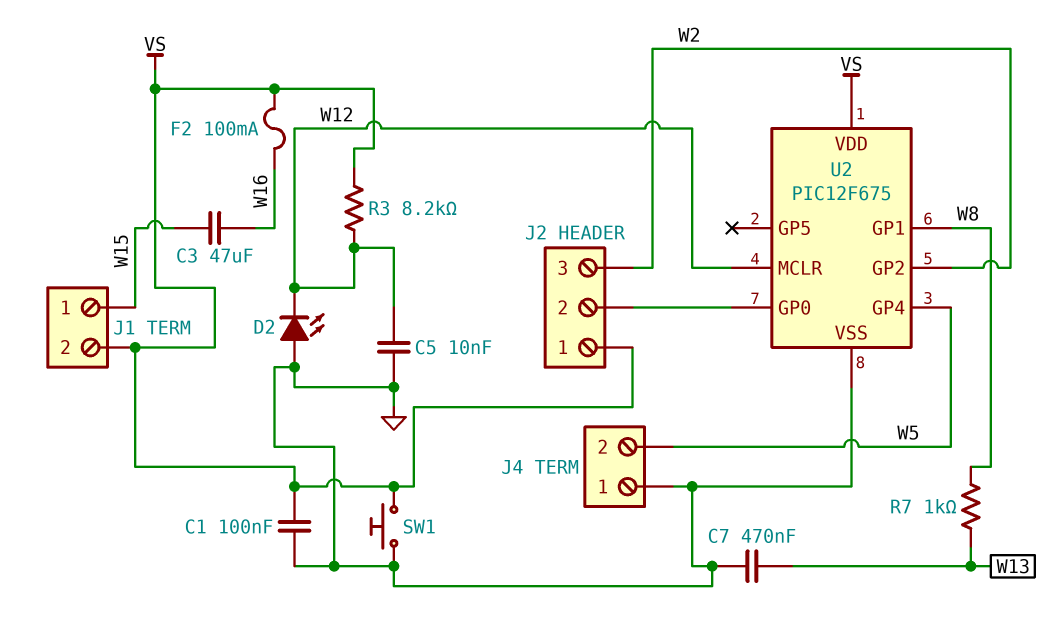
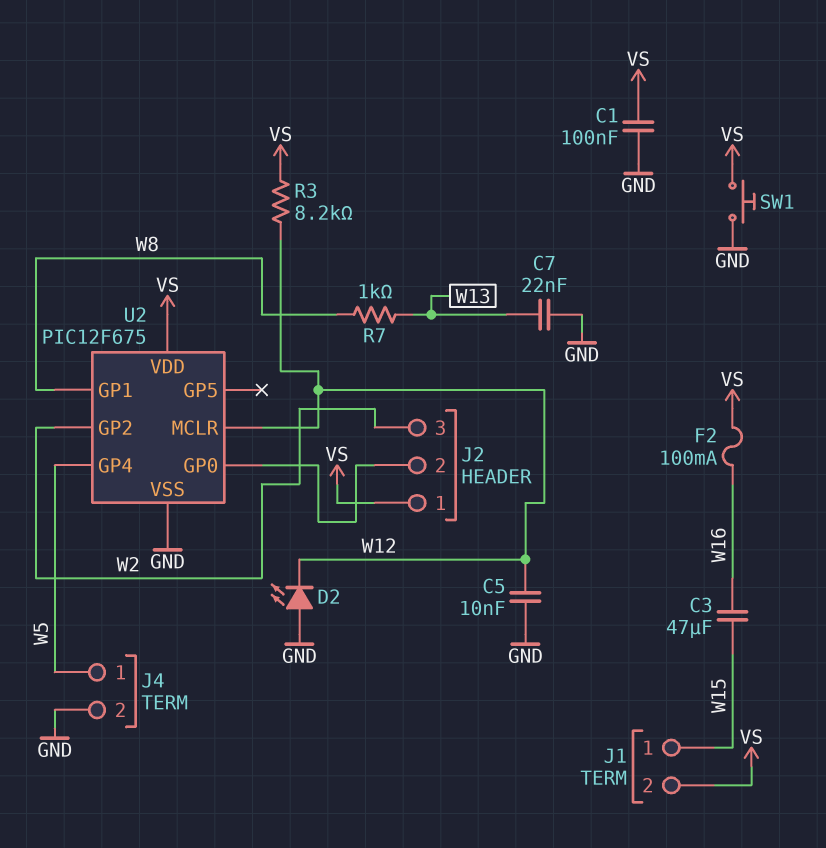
C7: 470nF (GND, W13) -> 22nF (GND, W13)
J4 pin 1: GND -> W5
J4 pin 2: W5 -> GND

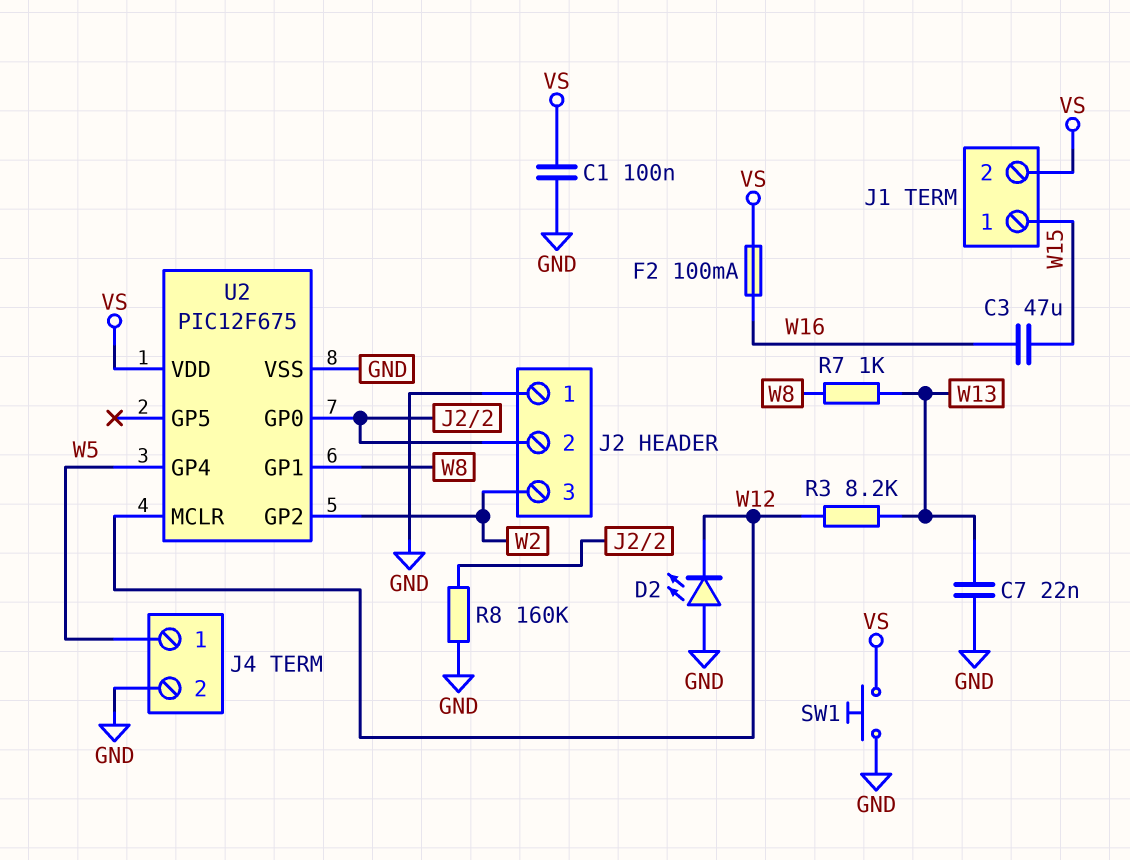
C5: 10nF (GND, W12) -> none
J2 pin 1: VS -> GND
R3: 8.2k (VS, W12) -> 8.2k (W12, W13)
R8: none -> 160k (GND, J2/2)

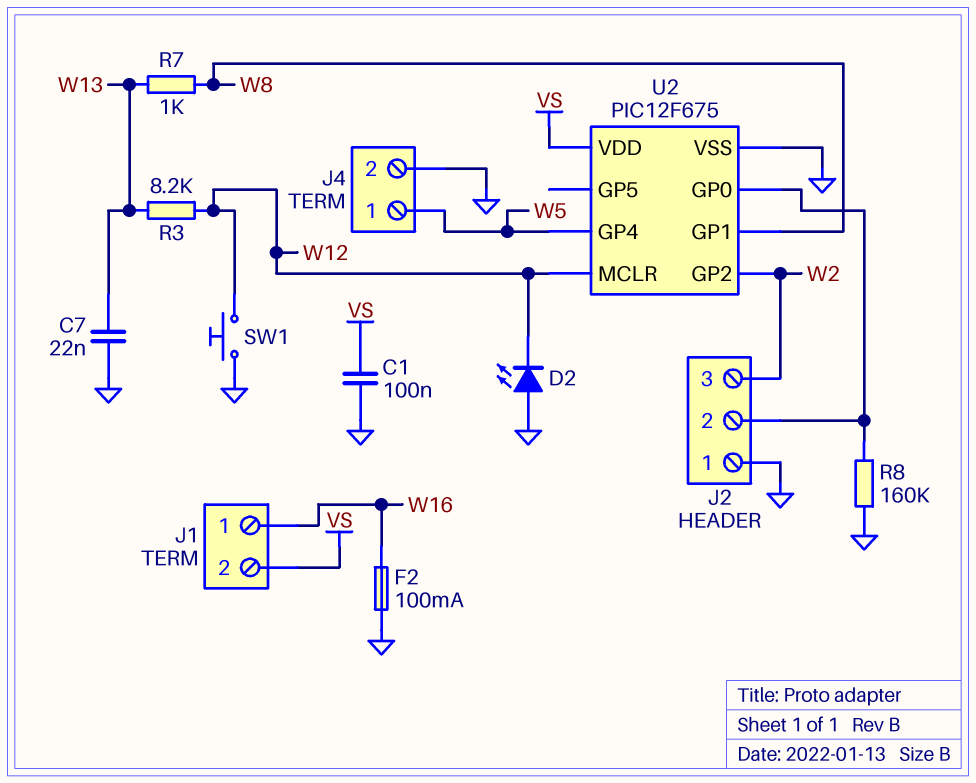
C3: 47uF (W15, W16) -> none
F2: 100mA (VS, W16) -> 100mA (GND, W16)
J1 pin 1: W15 -> W16
SW1: button (GND, VS) -> button (GND, W12)

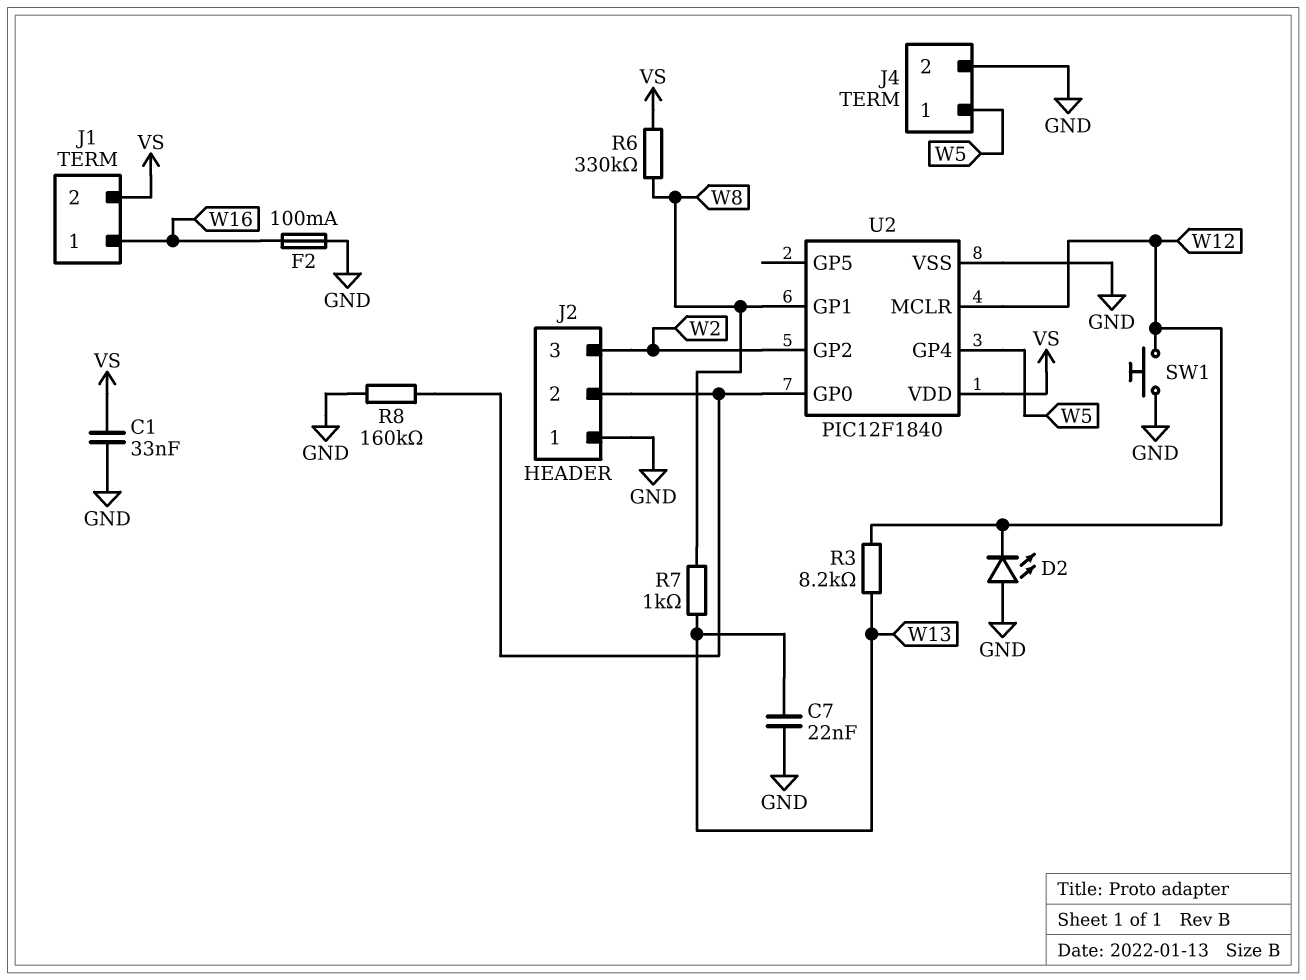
C1: 100nF (GND, VS) -> 33nF (GND, VS)
R6: none -> 330k (VS, W8)
U2: PIC12F675 -> PIC12F1840

